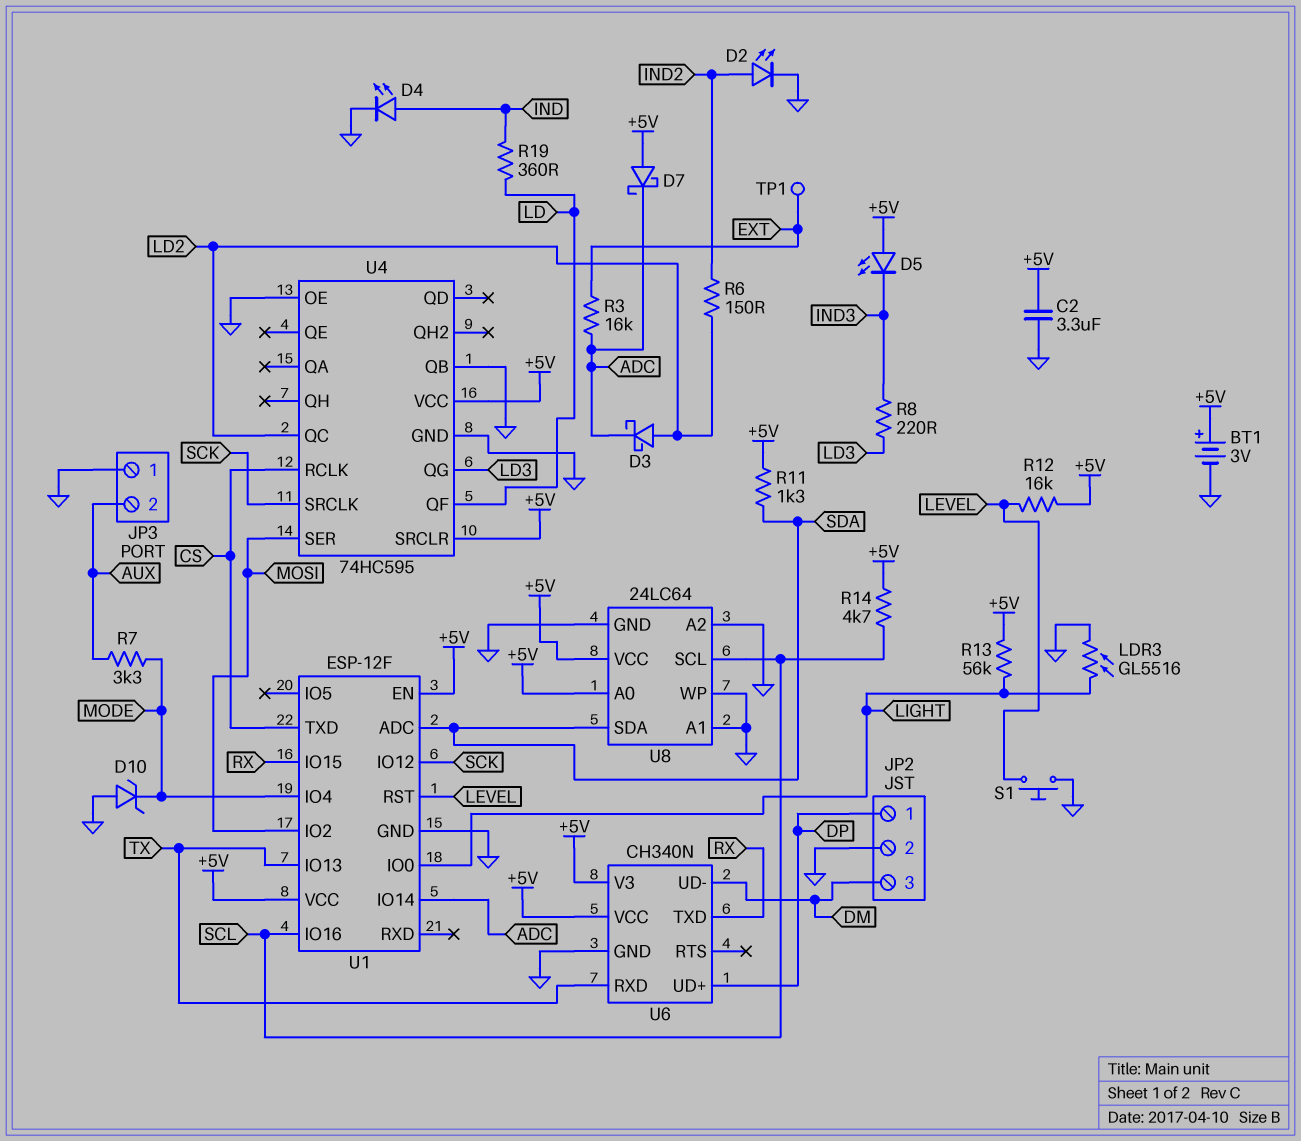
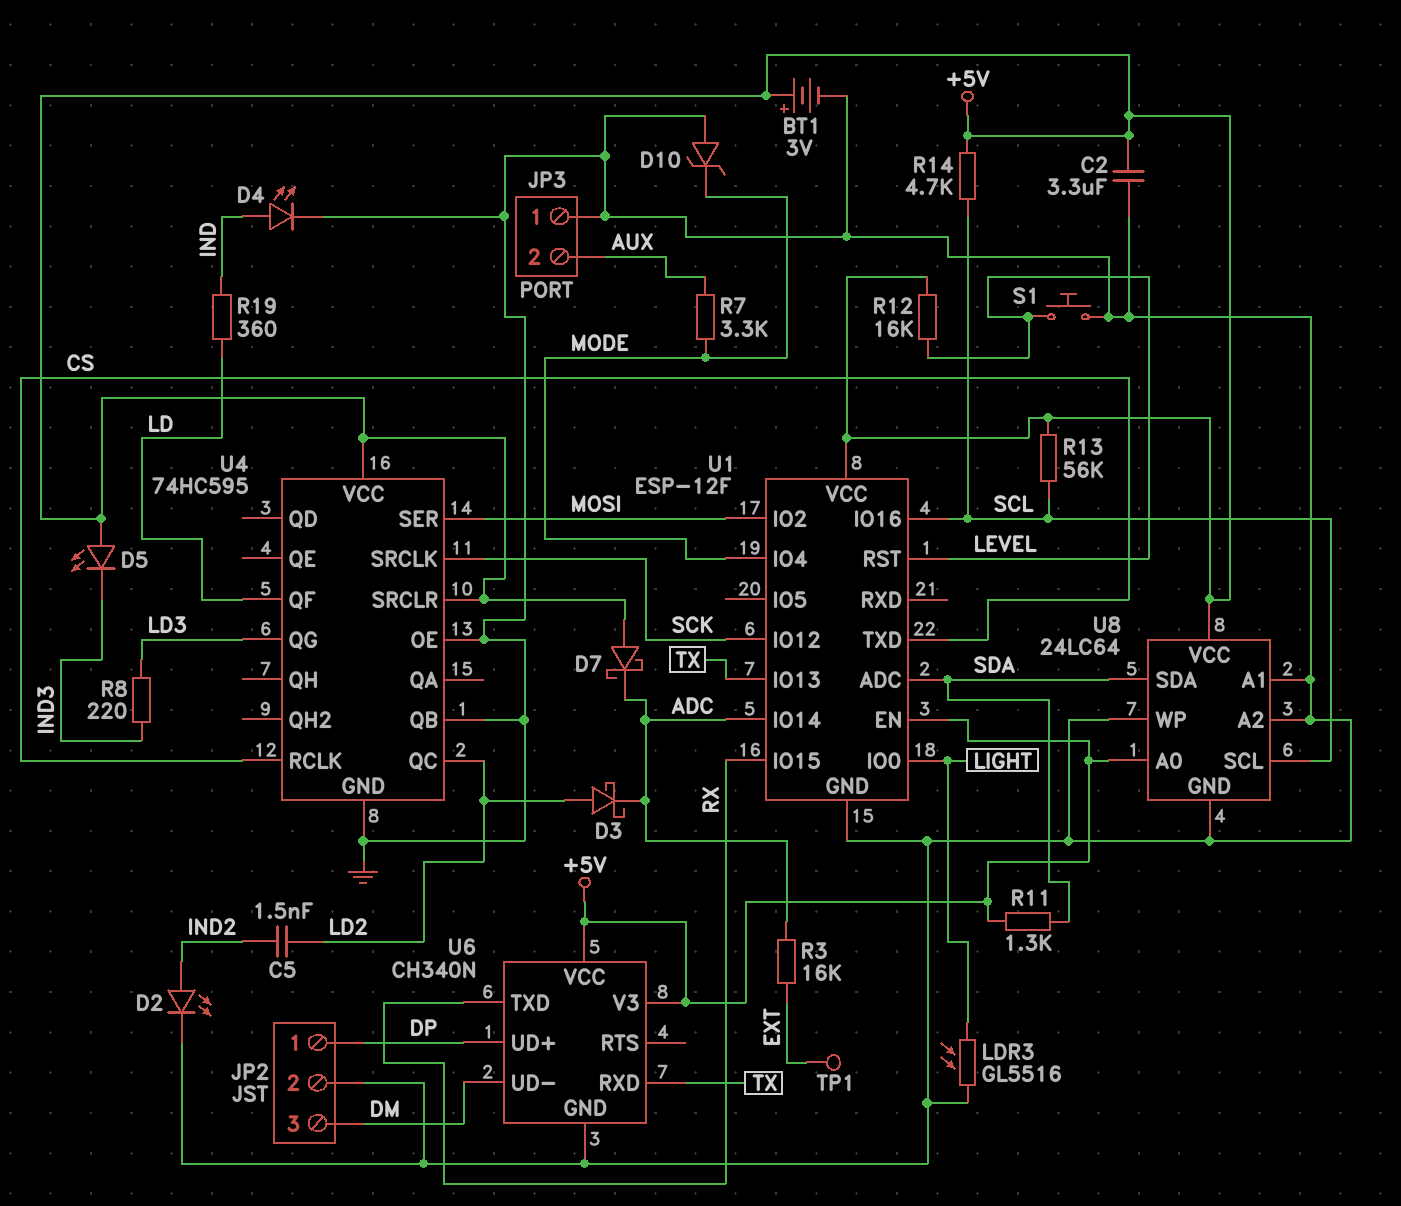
C5: none -> 1.5nF (IND2, LD2)
R6: 150 (IND2, LD2) -> none
R13: 56k (+5V, LIGHT) -> 56k (+5V, SCL)

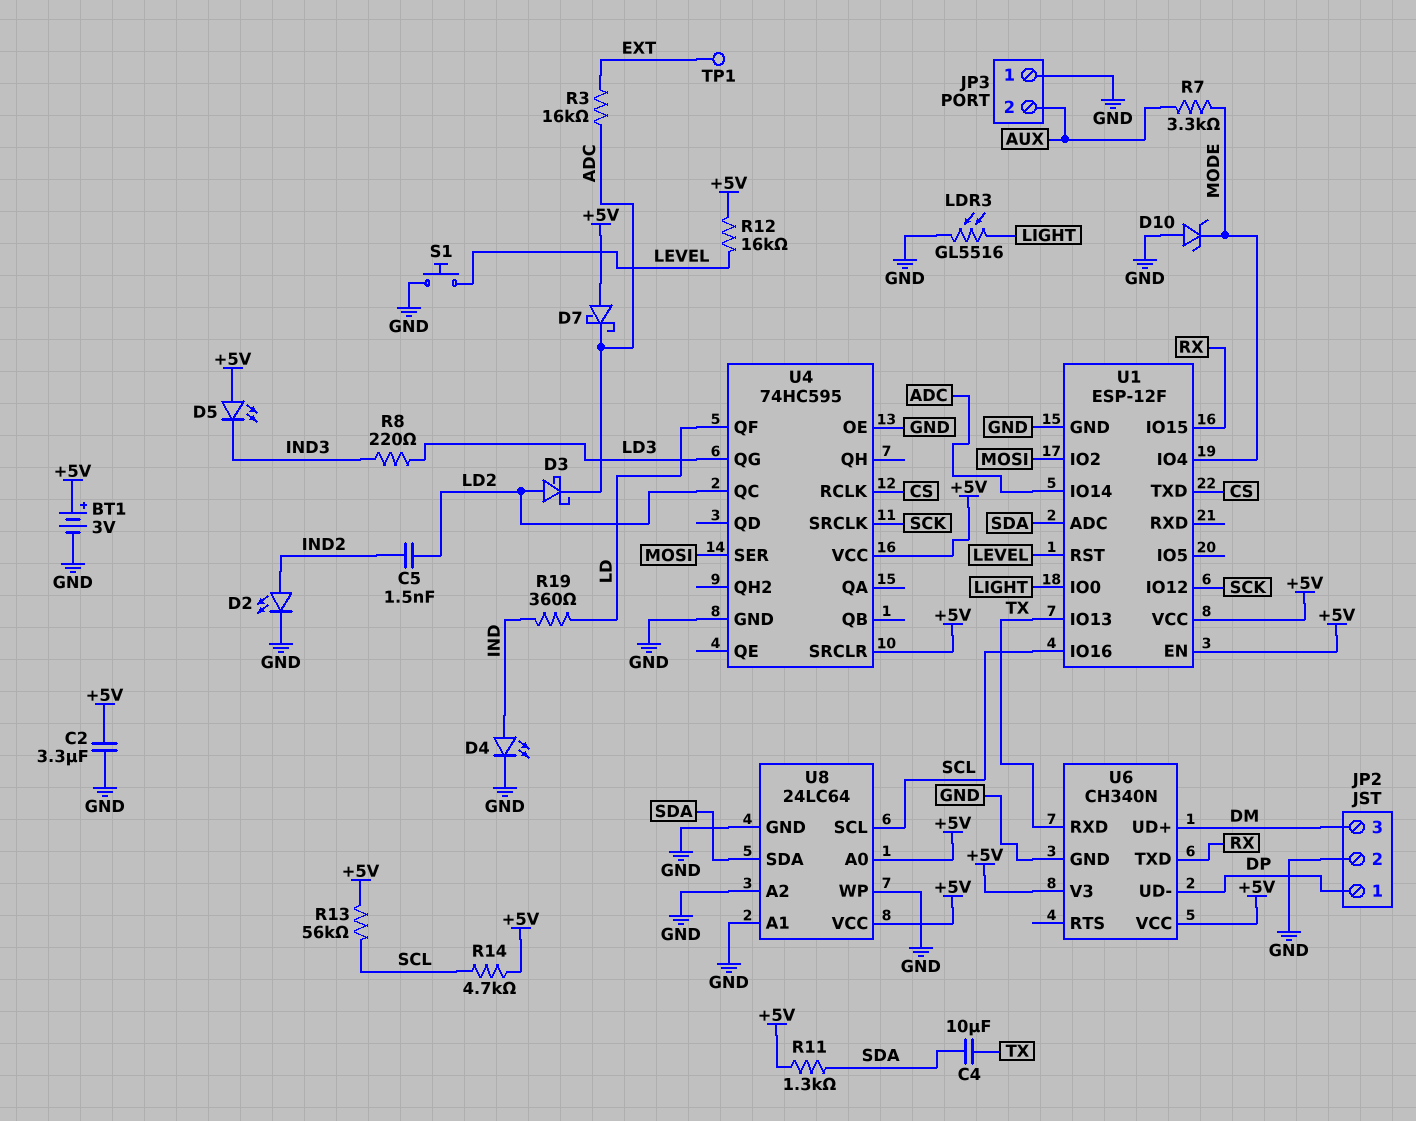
C4: none -> 10uF (SDA, TX)
U4 pin QB: GND -> none
U6 pin UD+: DP -> DM
U6 pin UD-: DM -> DP

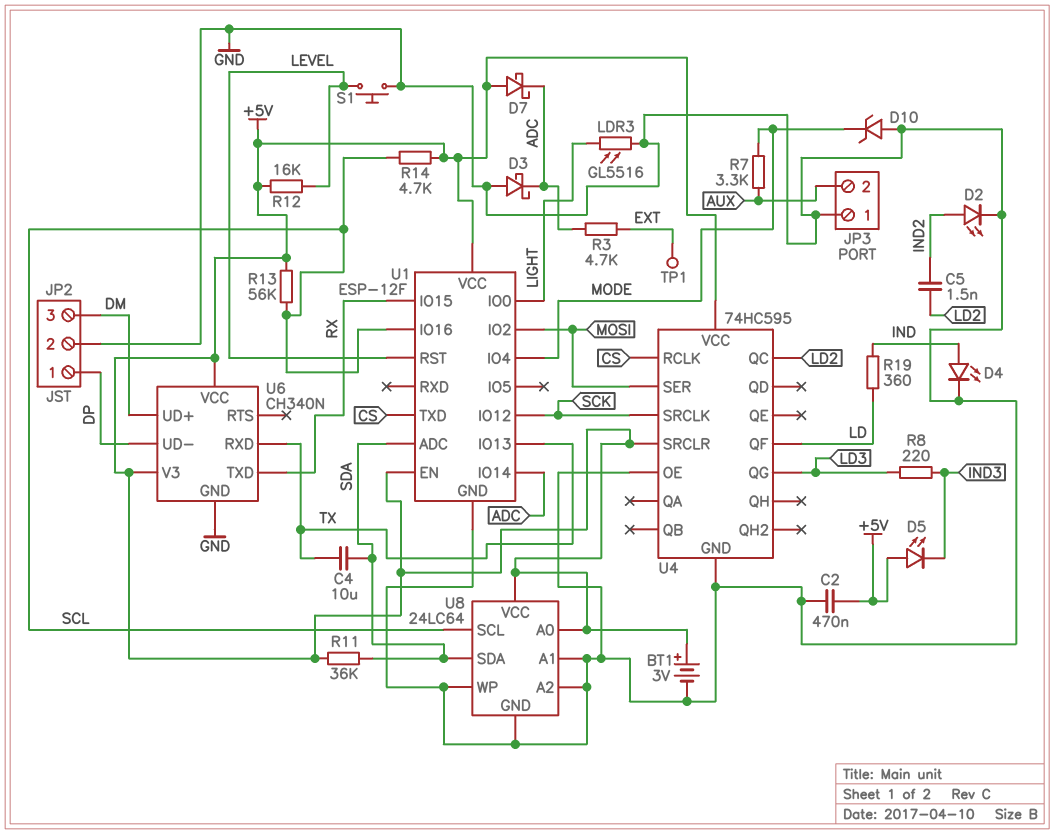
C2: 3.3uF (+5V, GND) -> 470nF (+5V, GND)
D3: schottky (A LD2, K ADC) -> schottky (A GND, K ADC)
R3: 16k (ADC, EXT) -> 4.7k (ADC, EXT)
R11: 1.3k (+5V, SDA) -> 36k (+5V, SDA)

